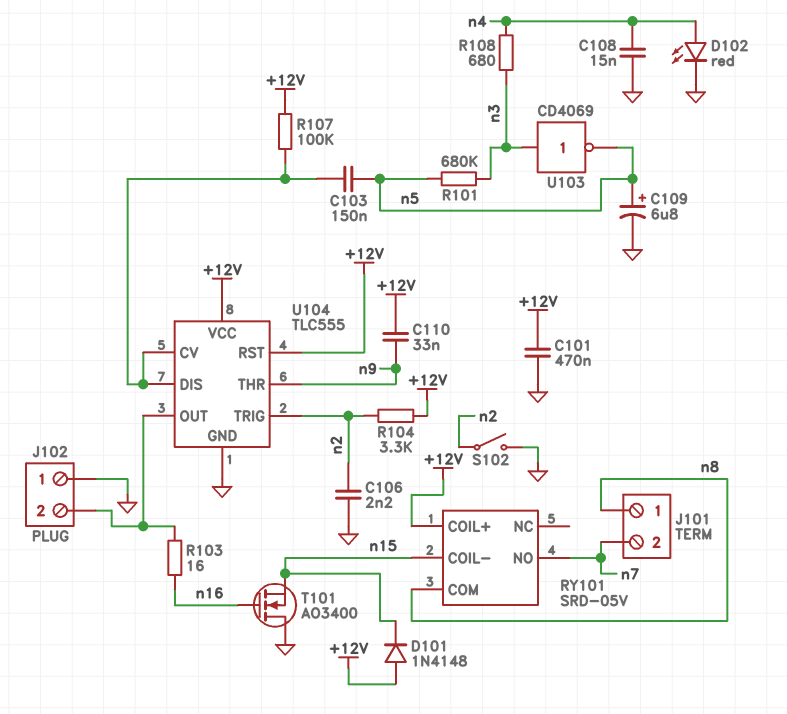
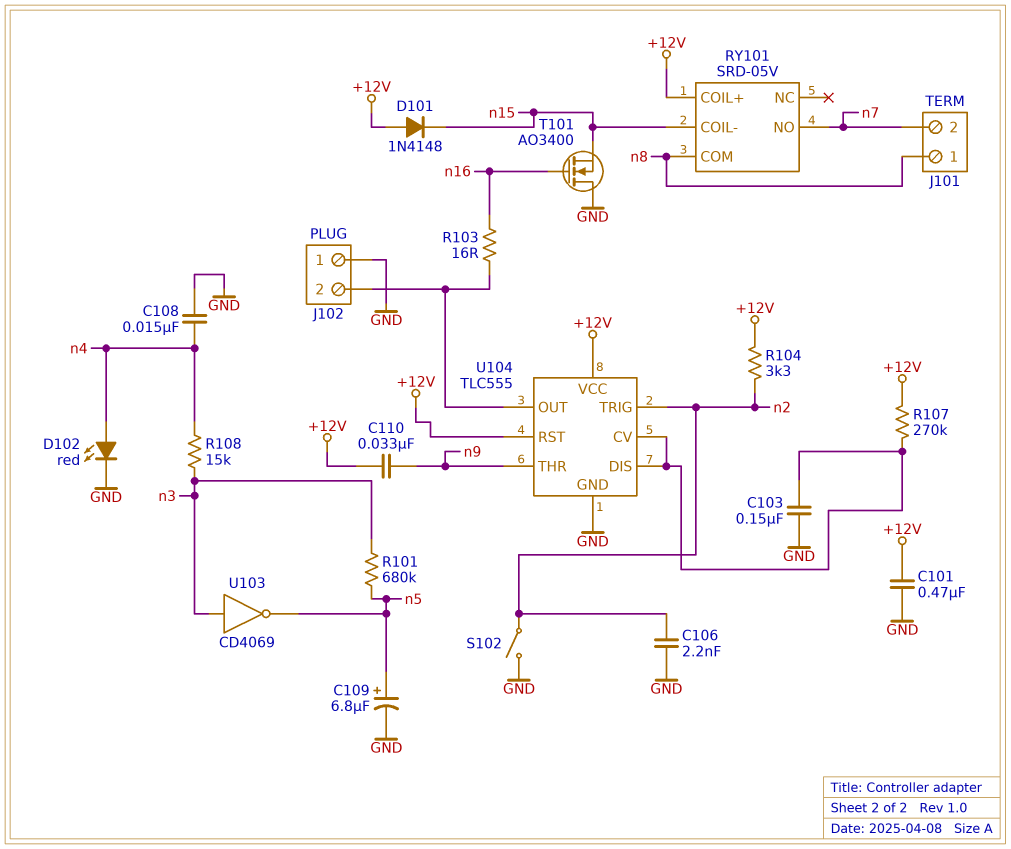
C103: 150nF (U104/CV, n5) -> 150nF (GND, U104/CV)
R107: 100k (+12V, U104/CV) -> 270k (+12V, U104/CV)
R108: 680 (n3, n4) -> 15k (n3, n4)

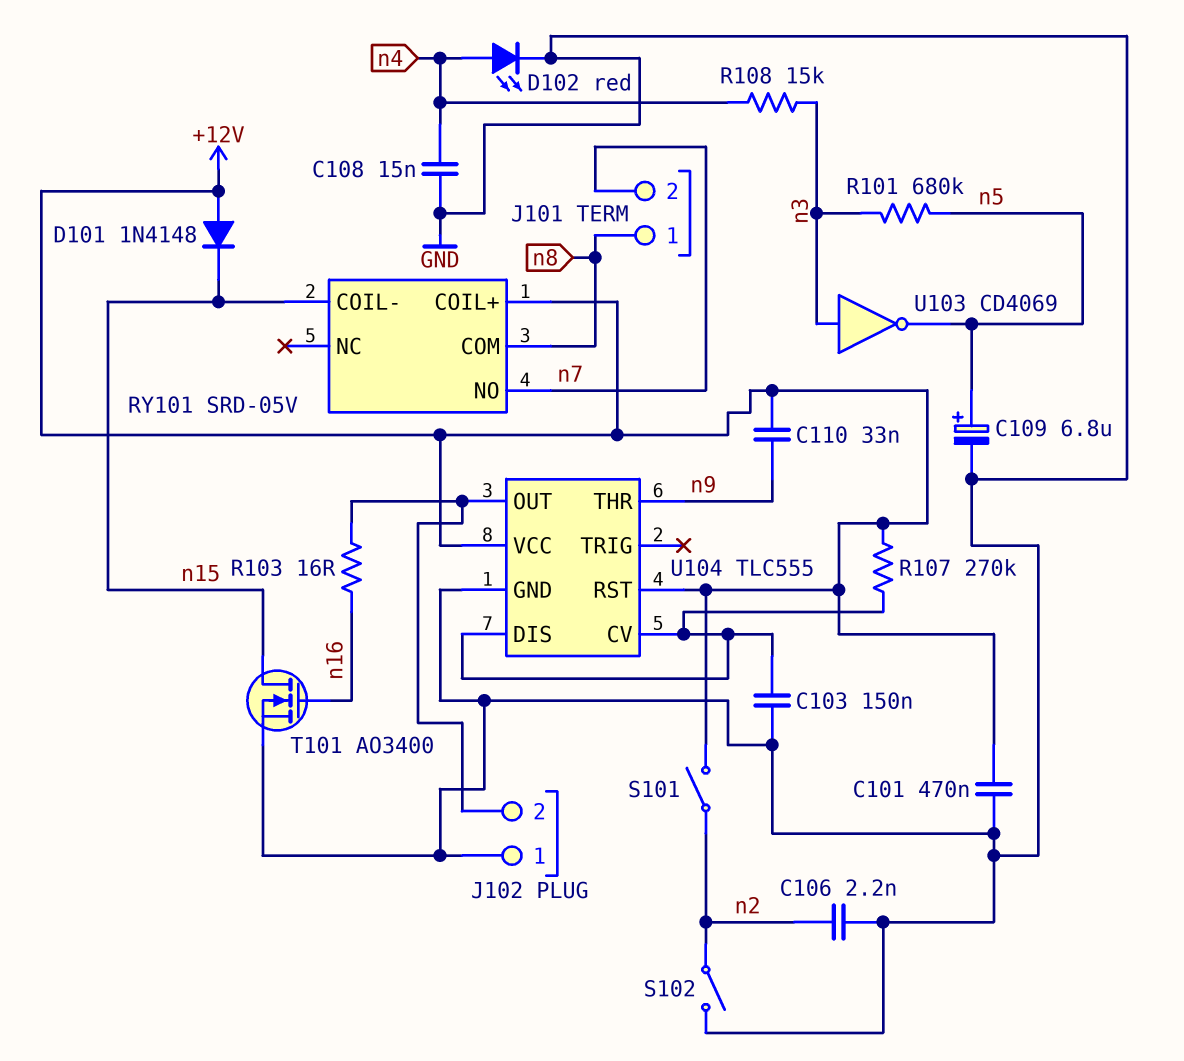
R104: 3.3k (+12V, n2) -> none
S101: none -> switch (+12V, n2)
T101: NMOS AO3400 (G n16, D GND, S n15) -> NMOS AO3400 (G n16, D n15, S GND)
U104 pin TRIG: n2 -> none

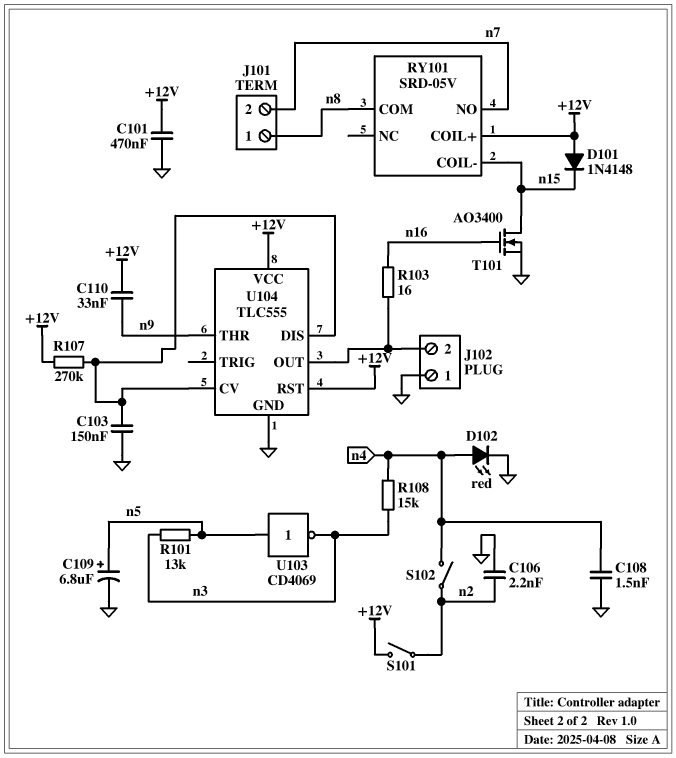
C108: 15nF (GND, n4) -> 1.5nF (GND, n4)
R101: 680k (n3, n5) -> 13k (n3, n5)
S102: switch (GND, n2) -> switch (n2, n4)
U103: NOT CD4069 (in n3, out n5) -> NOT CD4069 (in n5, out n3)

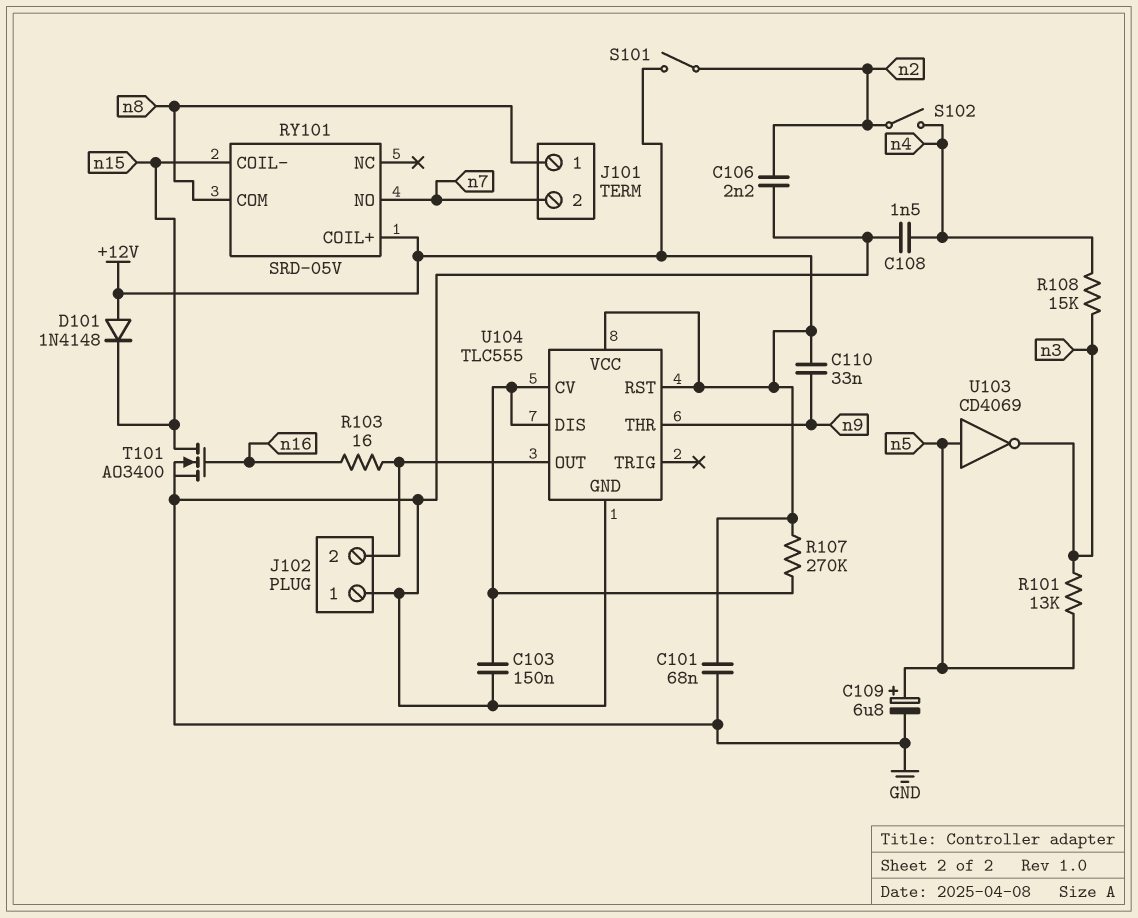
C101: 470nF (+12V, GND) -> 68nF (+12V, GND)
D102: LED red (A n4, K GND) -> none

